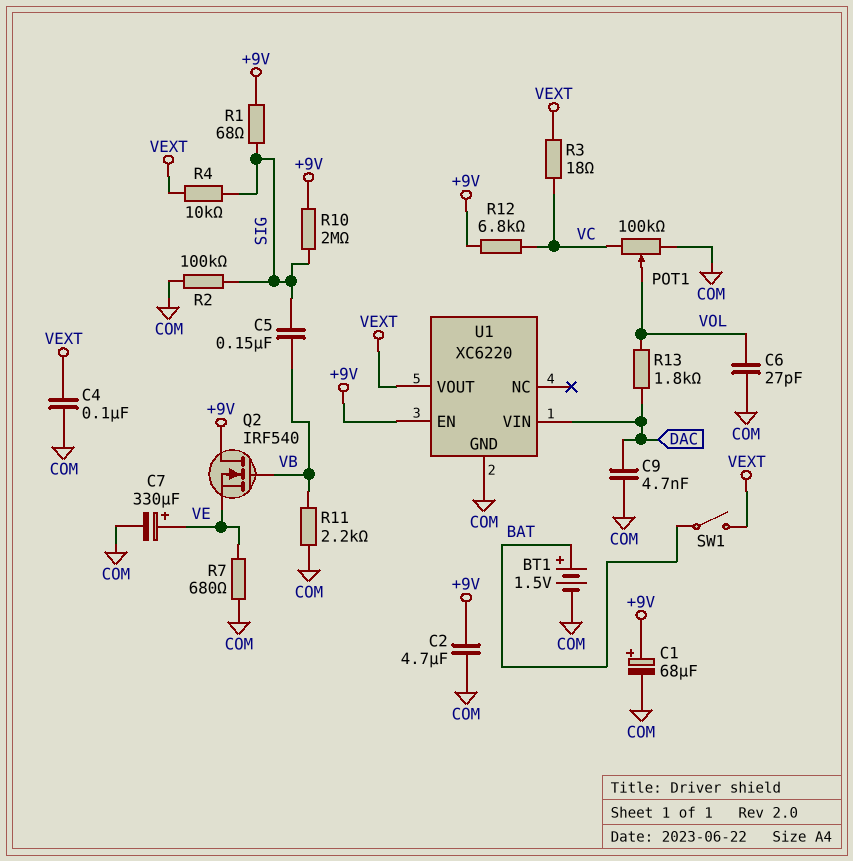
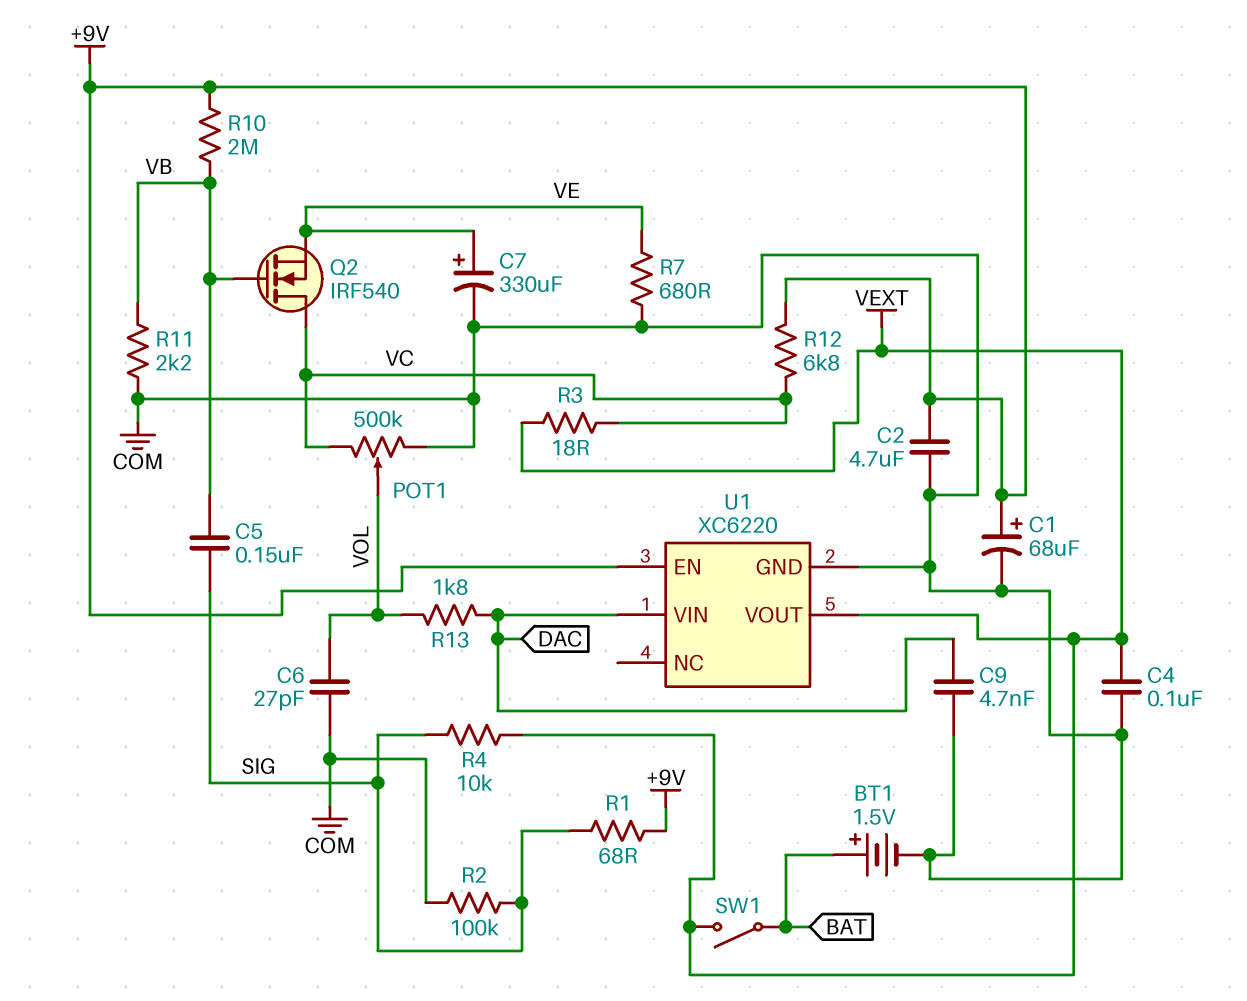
POT1: 100k (COM, VC, wiper VOL) -> 500k (COM, VC, wiper VOL)
Q2: NMOS IRF540 (G VB, D +9V, S VE) -> NMOS IRF540 (G VB, D VC, S VE)
R10: 2M (+9V, SIG) -> 2M (+9V, VB)

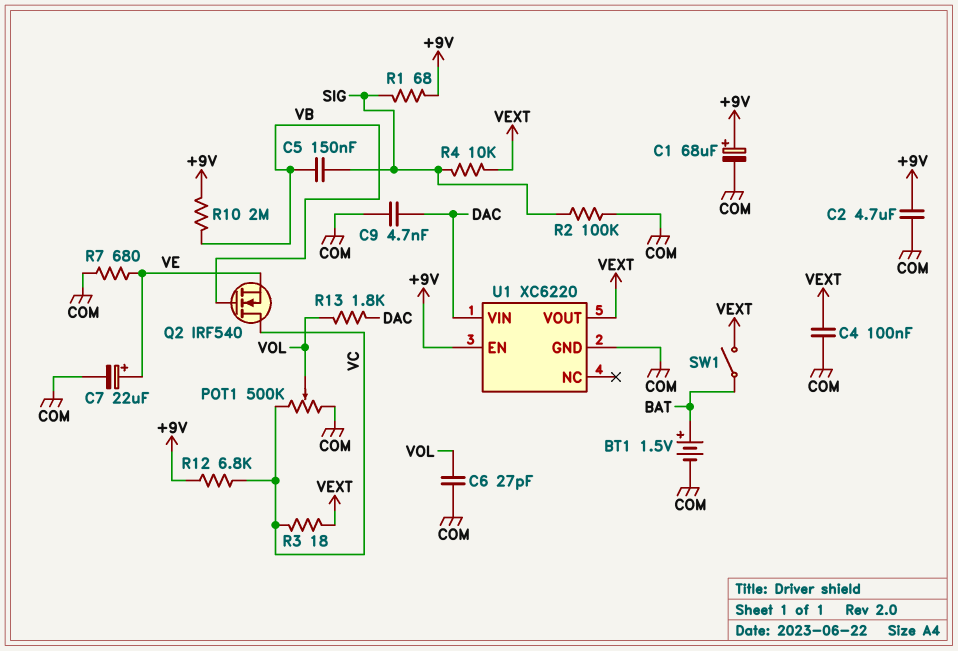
C7: 330uF (plus VE, minus COM) -> 22uF (plus VE, minus COM)
R11: 2.2k (COM, VB) -> none

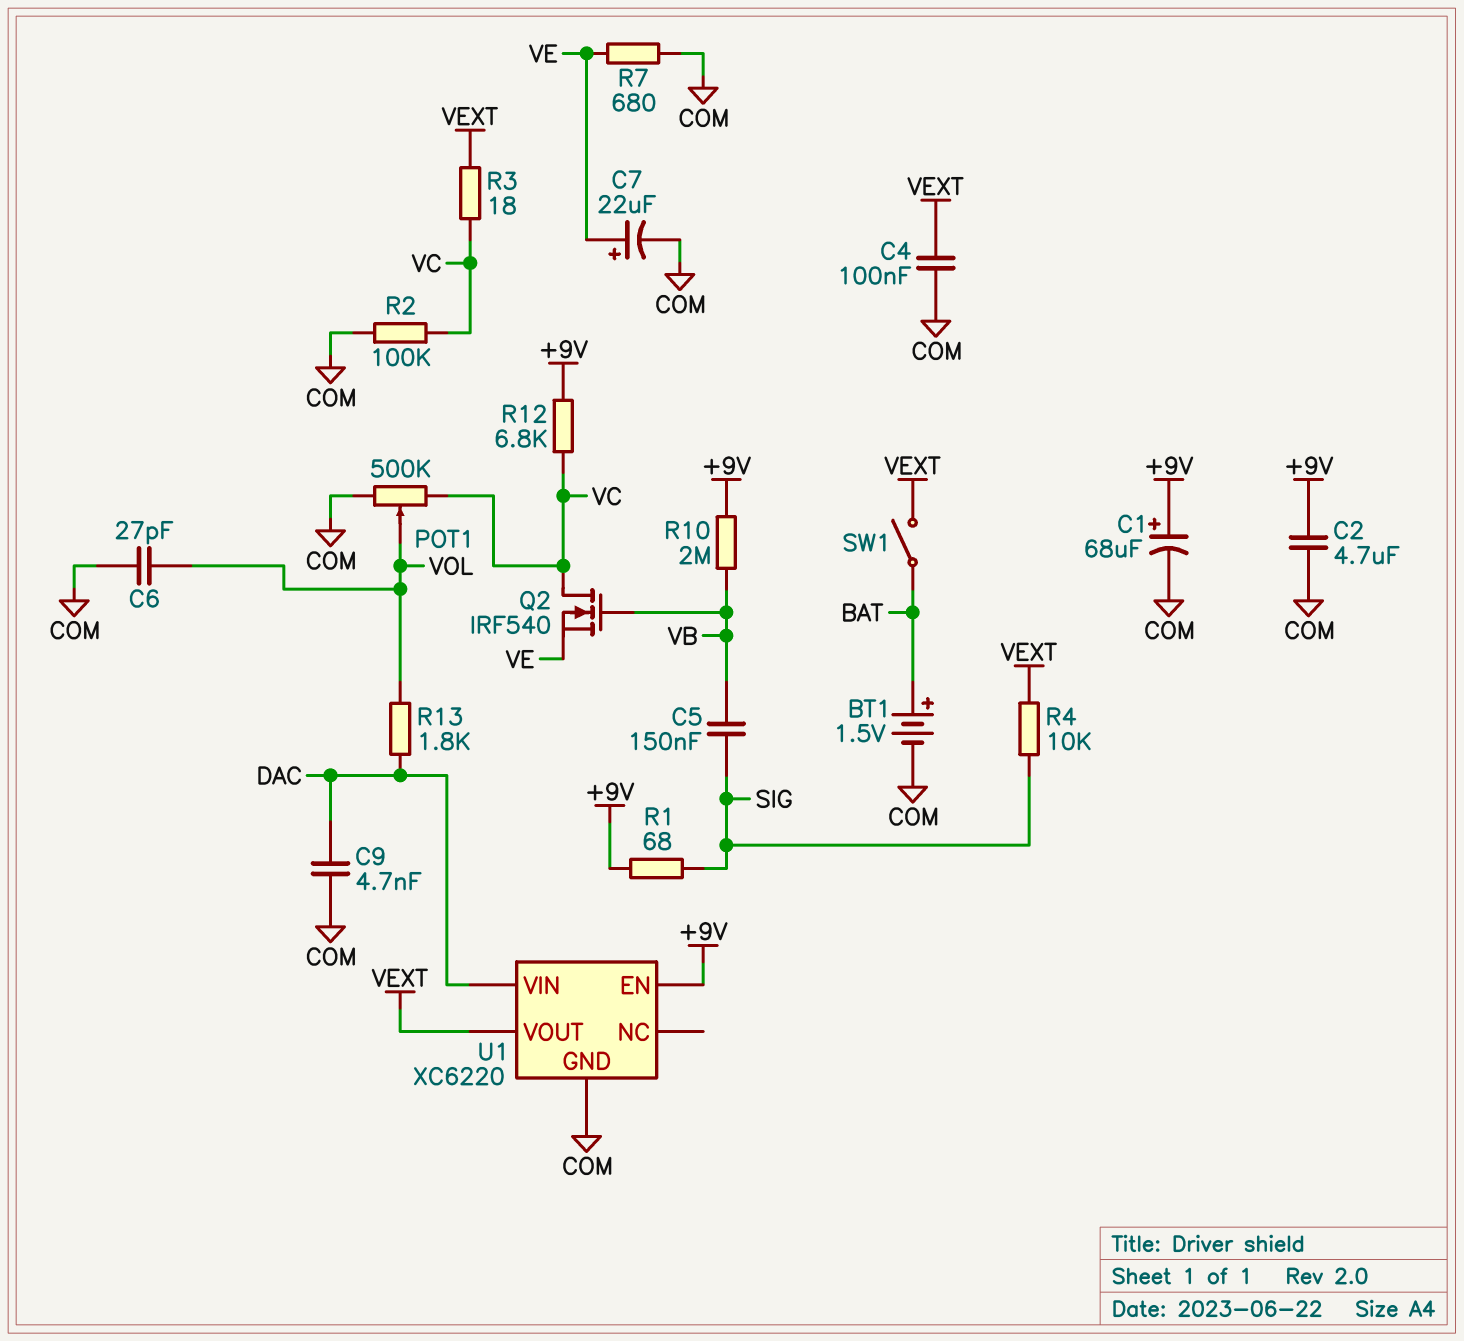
R2: 100k (COM, SIG) -> 100k (COM, VC)

